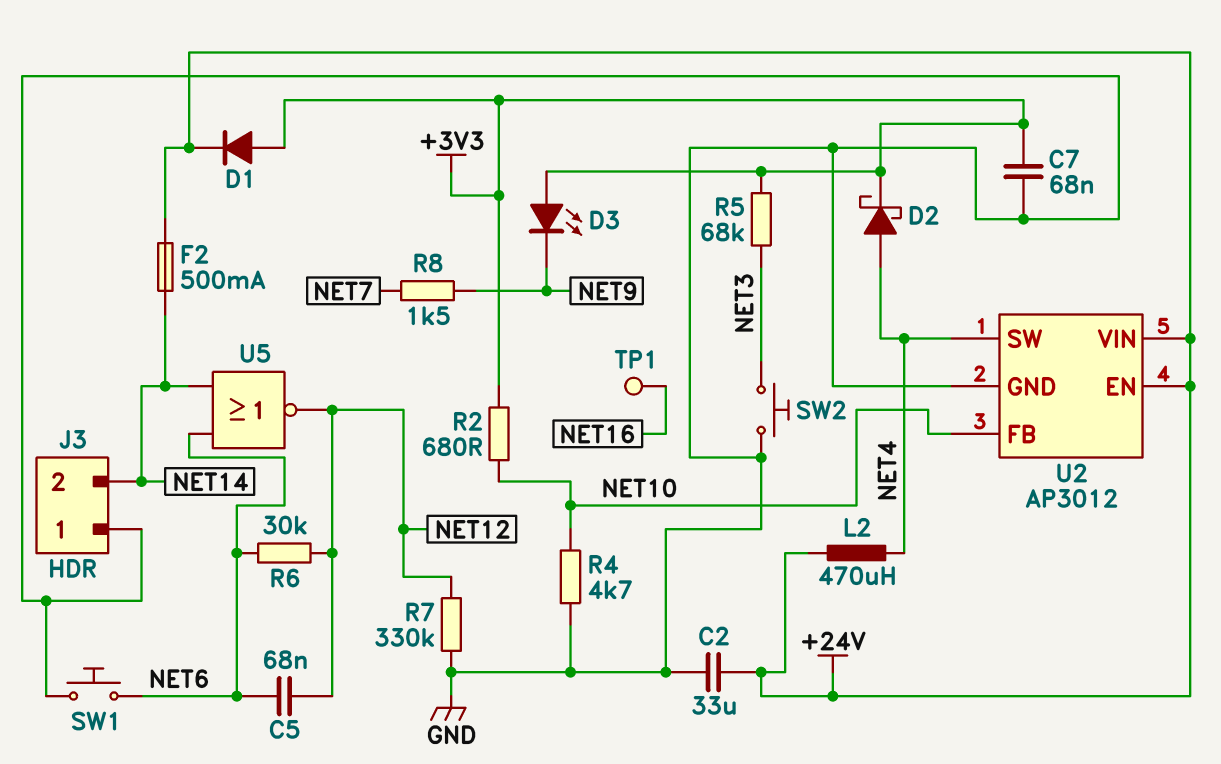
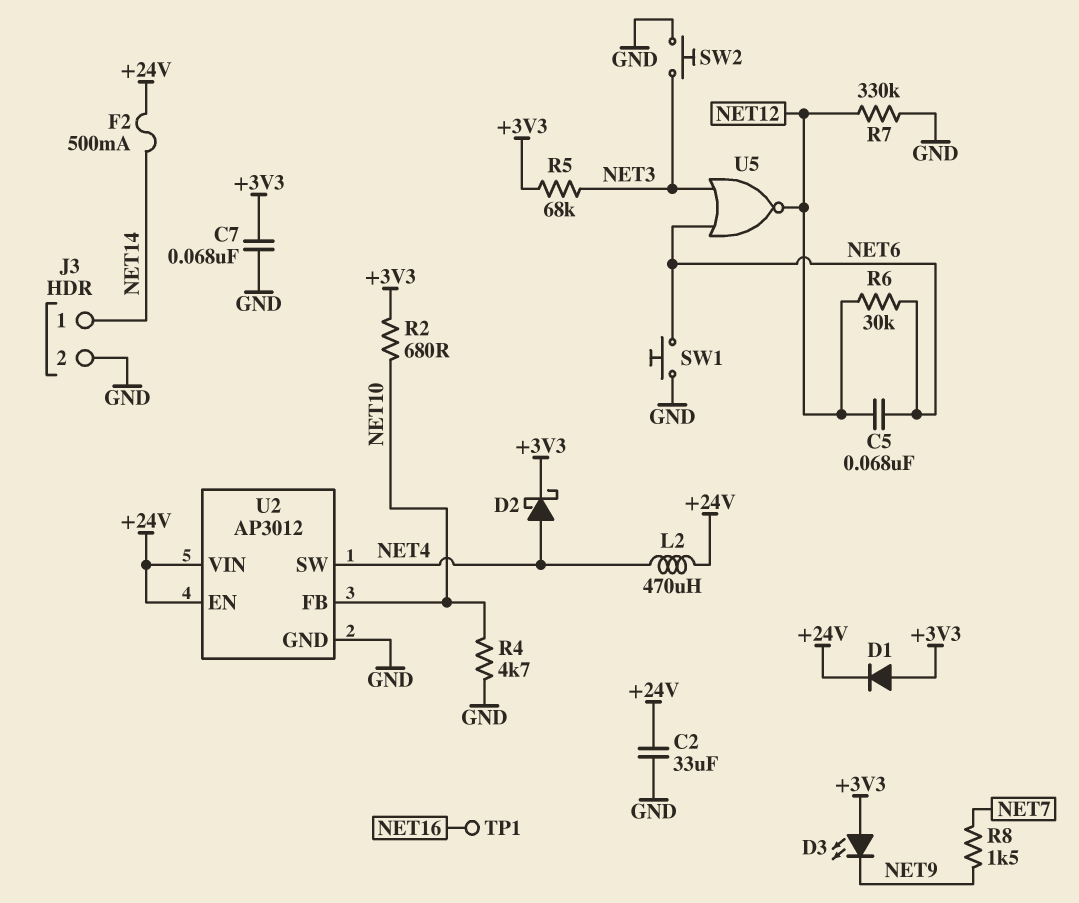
J3 pin 1: GND -> NET14
J3 pin 2: NET14 -> GND
U5: NOR (in NET6, in NET14, out NET12) -> NOR (in NET3, in NET6, out NET12)

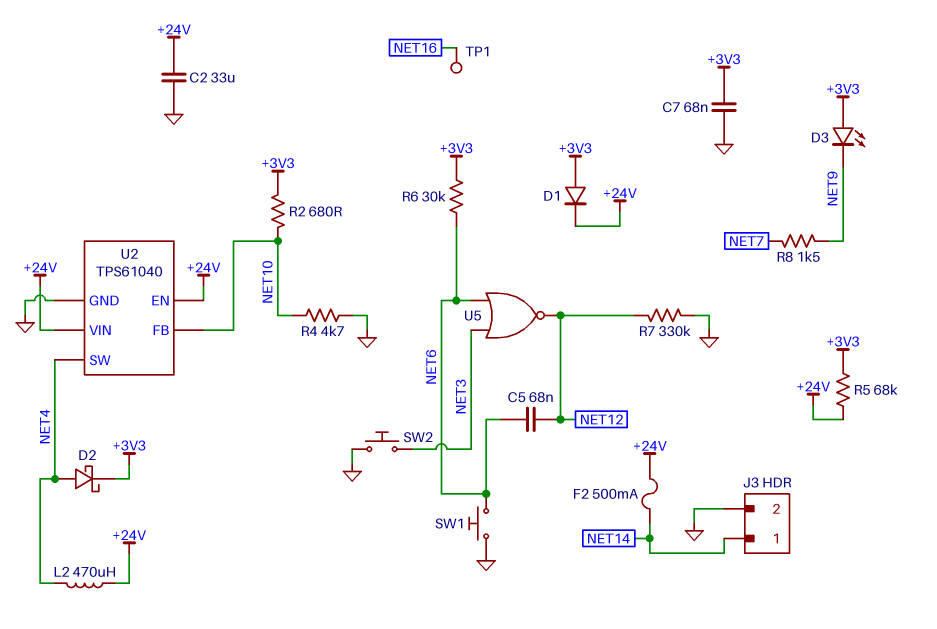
R5: 68k (+3V3, NET3) -> 68k (+3V3, +24V)
R6: 30k (NET6, NET12) -> 30k (+3V3, NET6)
U2: AP3012 -> TPS61040

